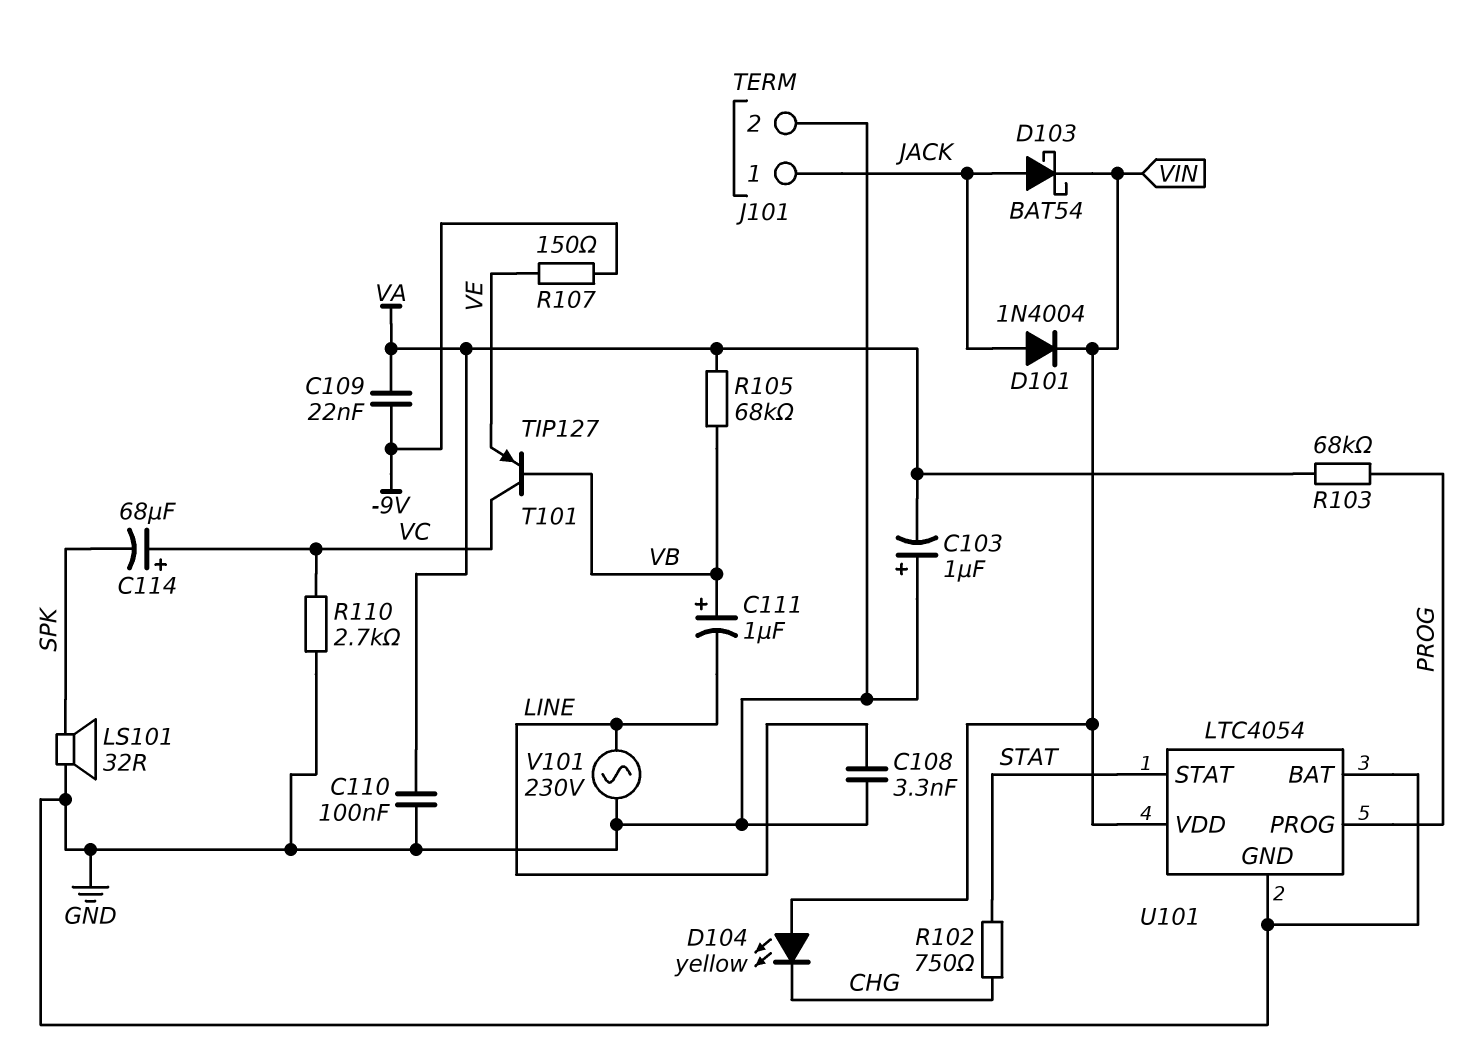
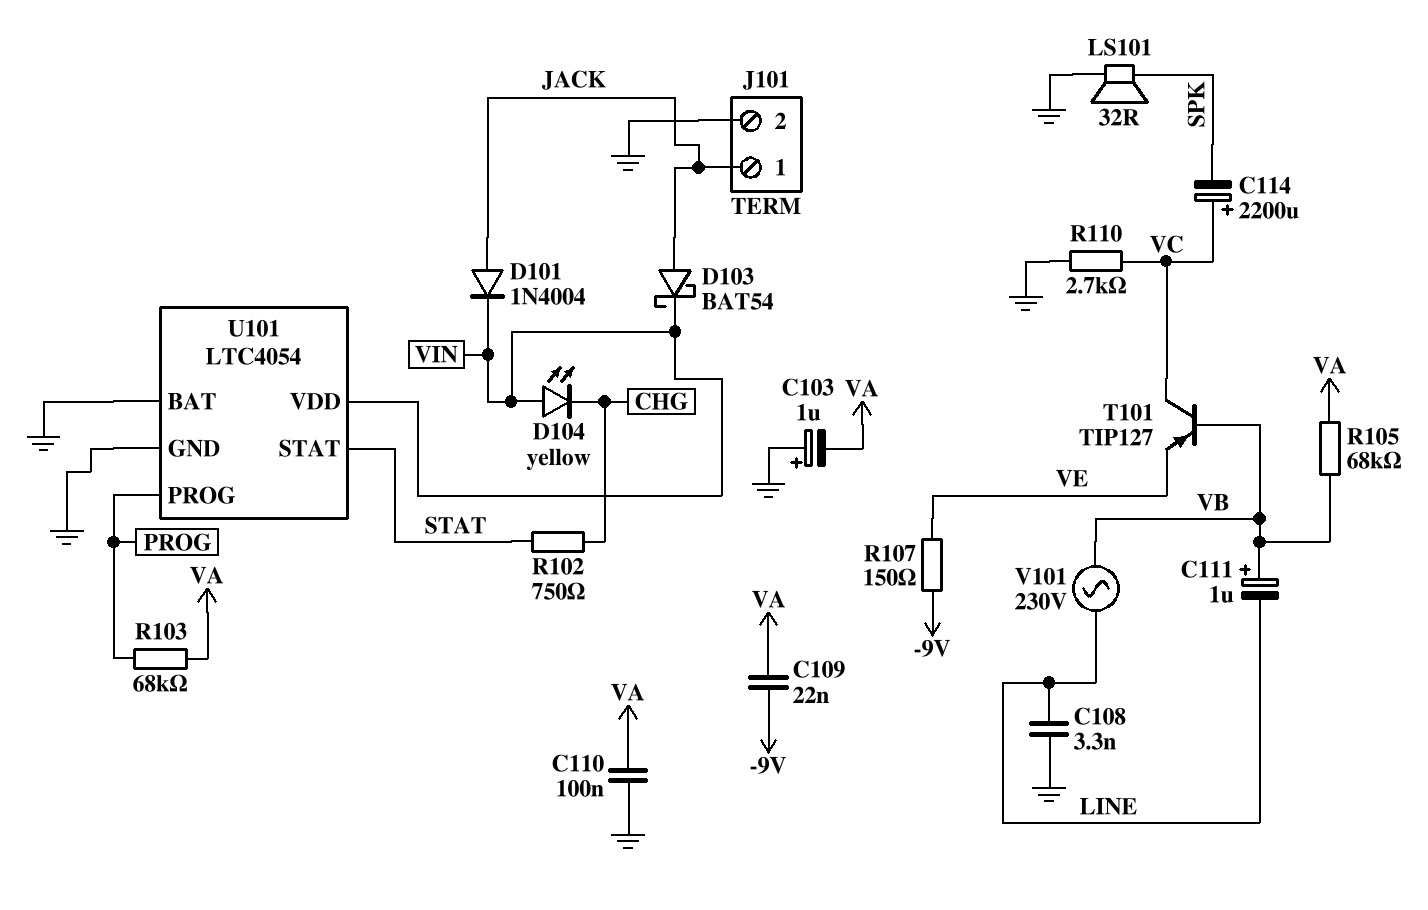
C114: 68uF (plus VC, minus SPK) -> 2200uF (plus VC, minus SPK)
V101: AC 230V (GND, LINE) -> AC 230V (LINE, VB)

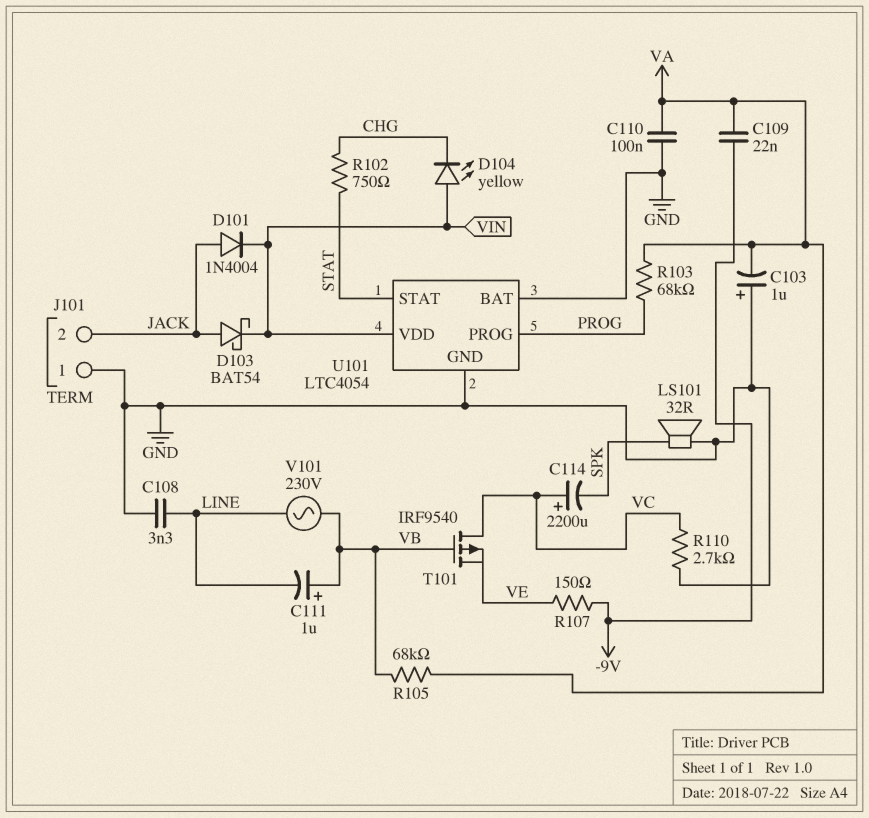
J101 pin 1: JACK -> GND
J101 pin 2: GND -> JACK
T101: PNP TIP127 (B VB, C VC, E VE) -> PMOS IRF9540 (G VB, D VC, S VE)

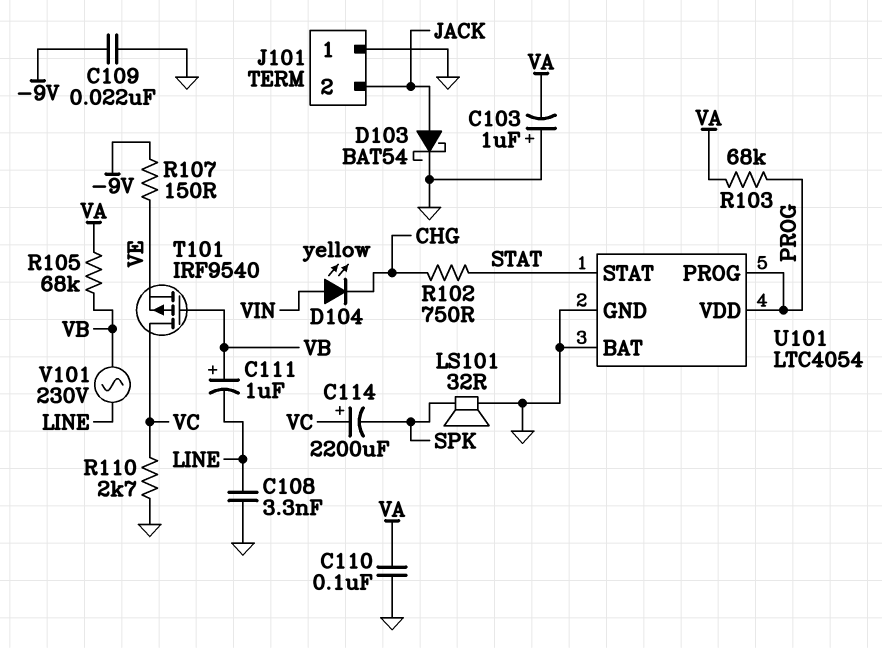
C109: 22nF (-9V, VA) -> 22nF (-9V, GND)
D101: diode 1N4004 (A JACK, K VIN) -> none
D103: schottky BAT54 (A JACK, K VIN) -> schottky BAT54 (A JACK, K GND)
U101 pin VDD: VIN -> PROG

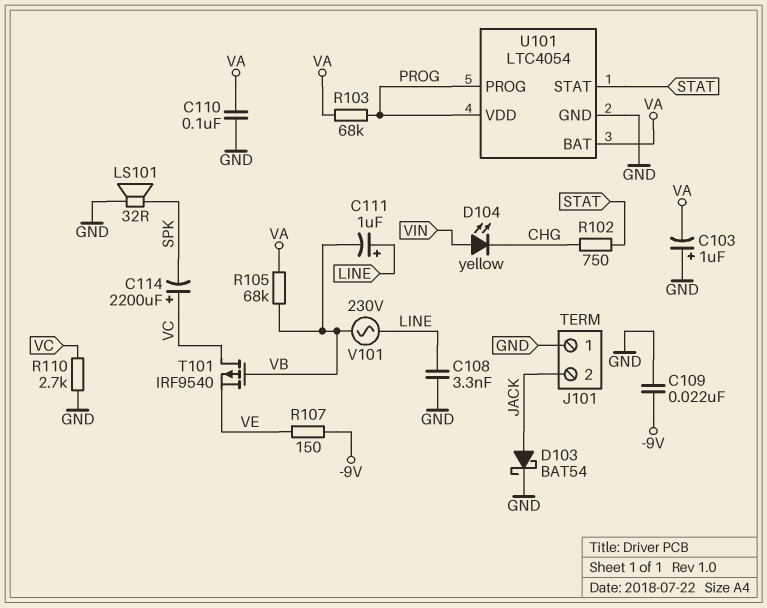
C111: 1uF (plus VB, minus LINE) -> 1uF (plus LINE, minus VB)
U101 pin BAT: GND -> VA

